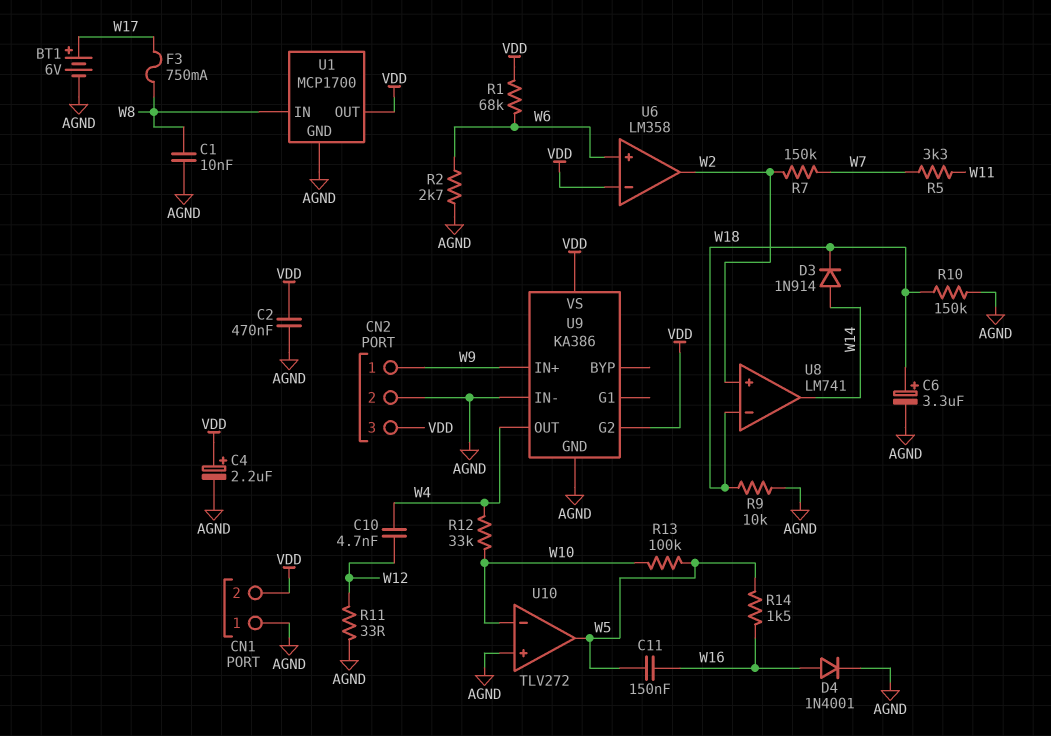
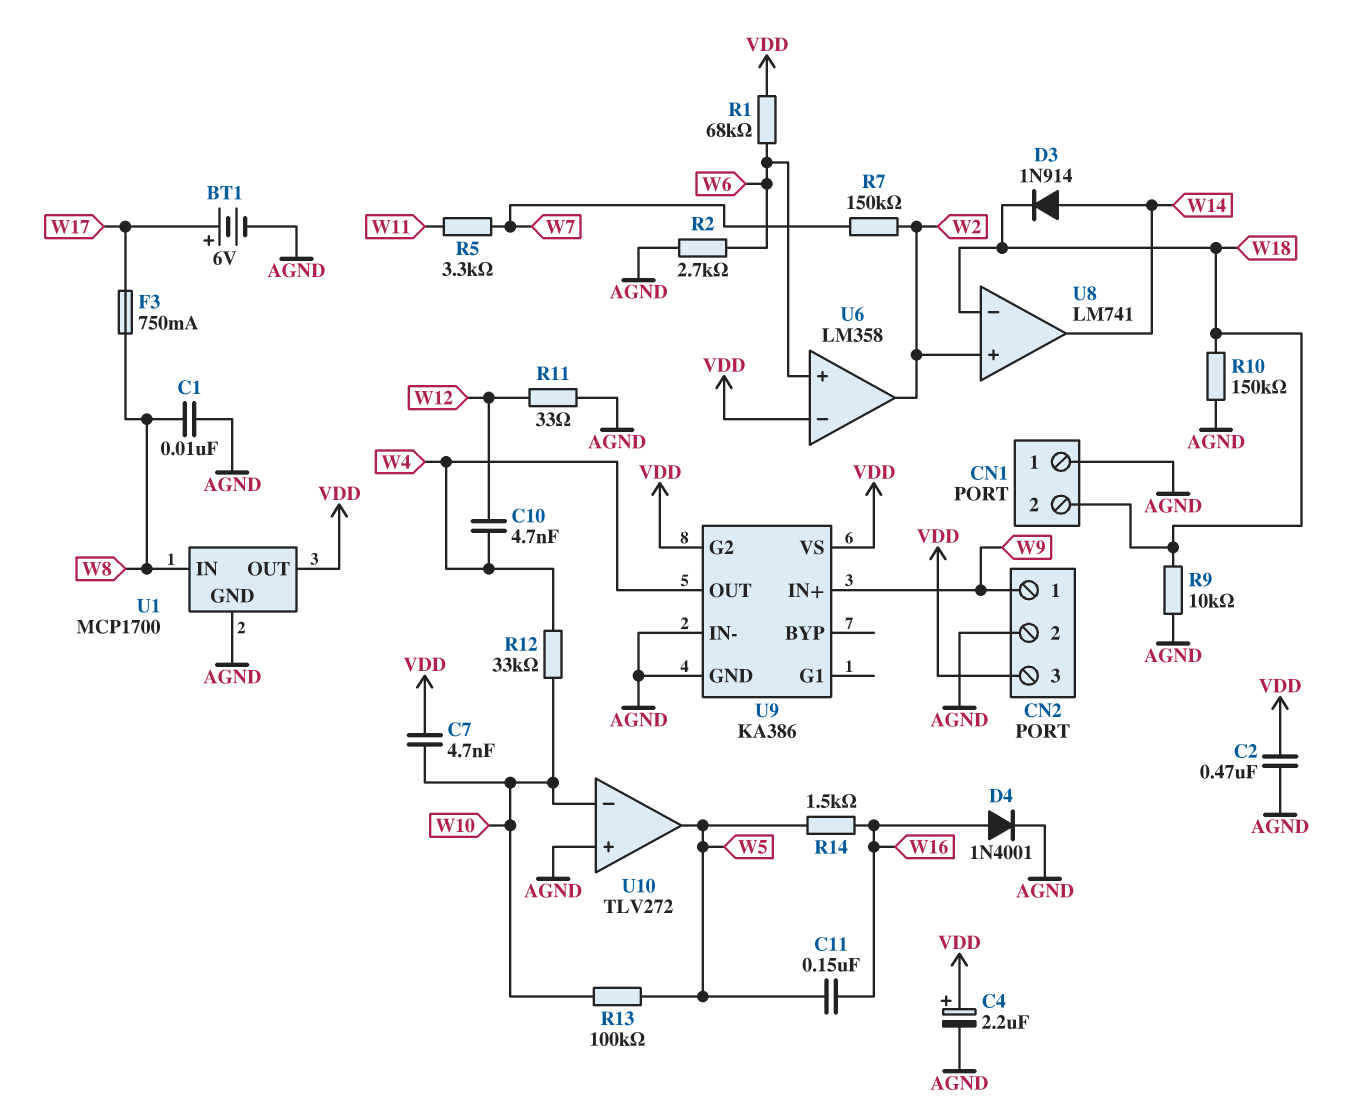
C6: 3.3uF (plus W18, minus AGND) -> none
C7: none -> 4.7nF (VDD, W10)
CN1 pin 2: VDD -> W18

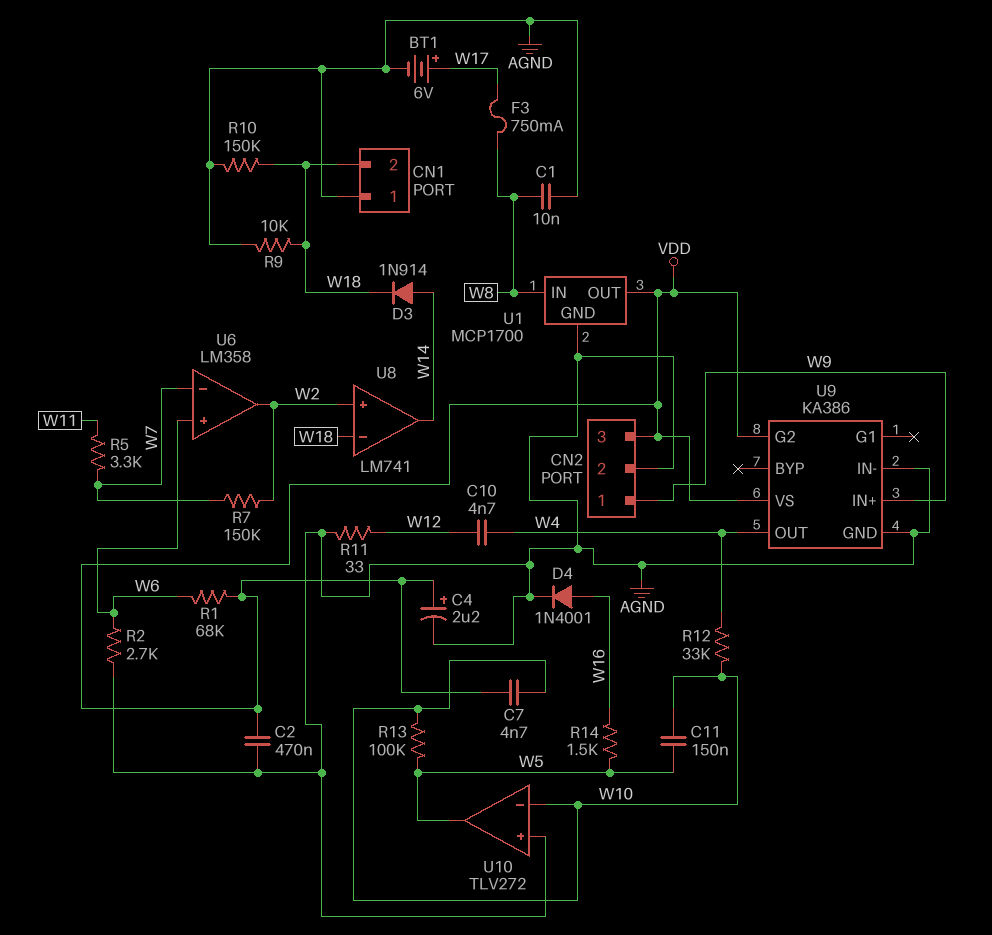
C11: 150nF (W5, W16) -> 150nF (W5, W10)
U6 pin in-: VDD -> W7

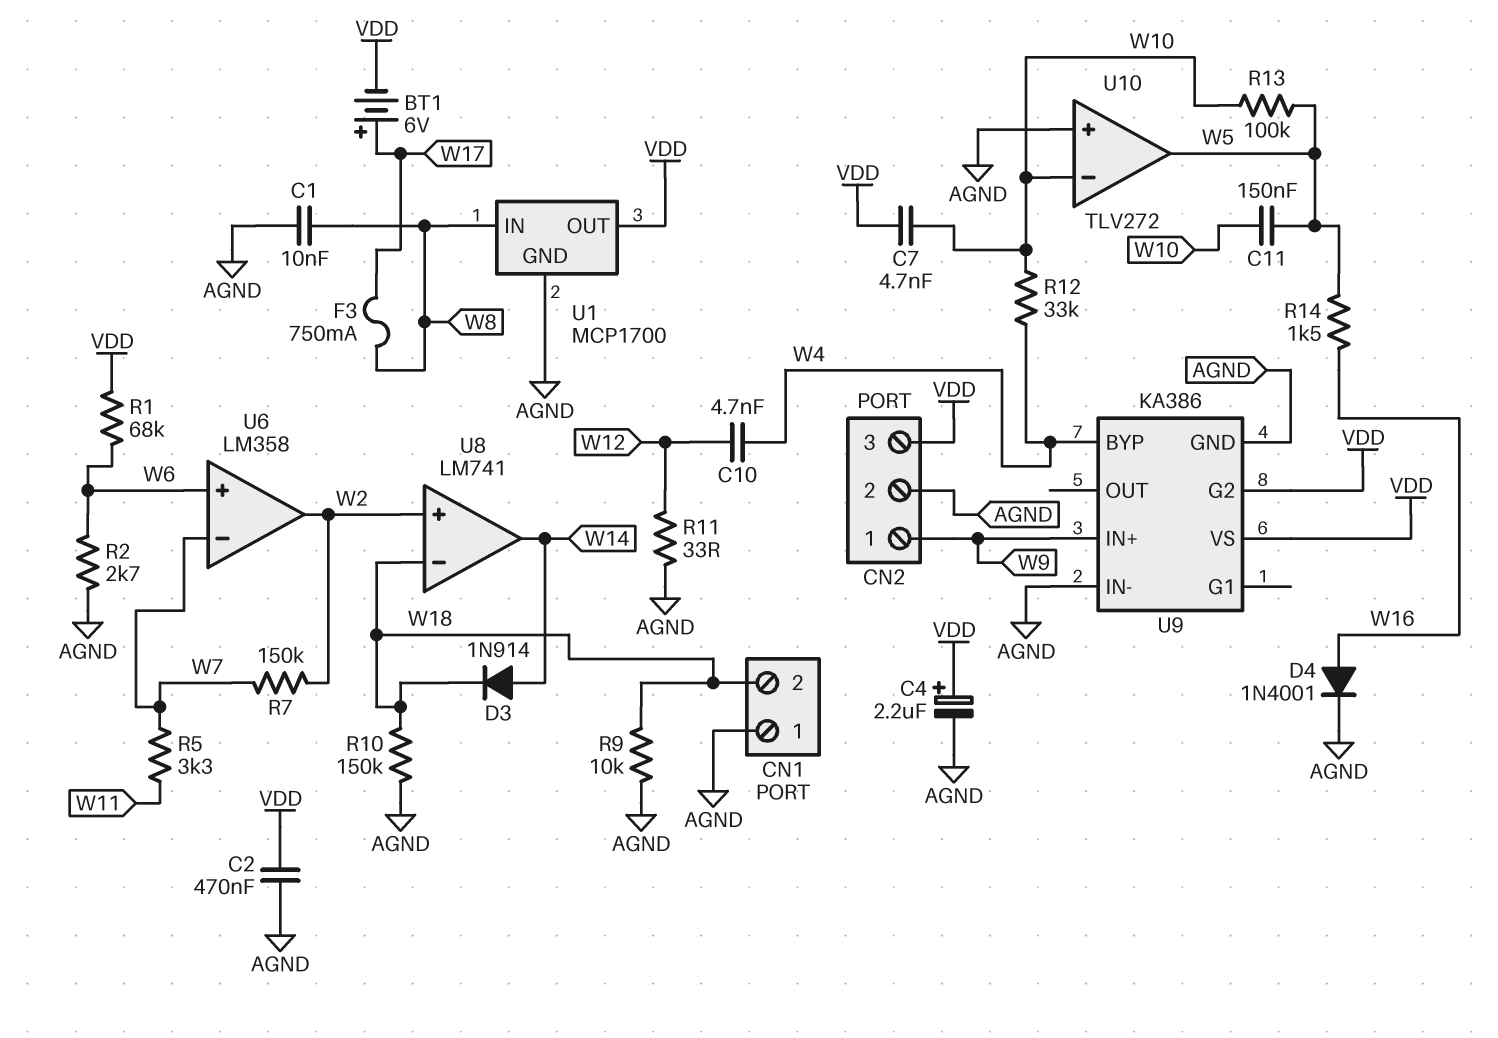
BT1: 6V (plus W17, minus AGND) -> 6V (plus W17, minus VDD)
U9 pin BYP: none -> W4
U9 pin OUT: W4 -> none

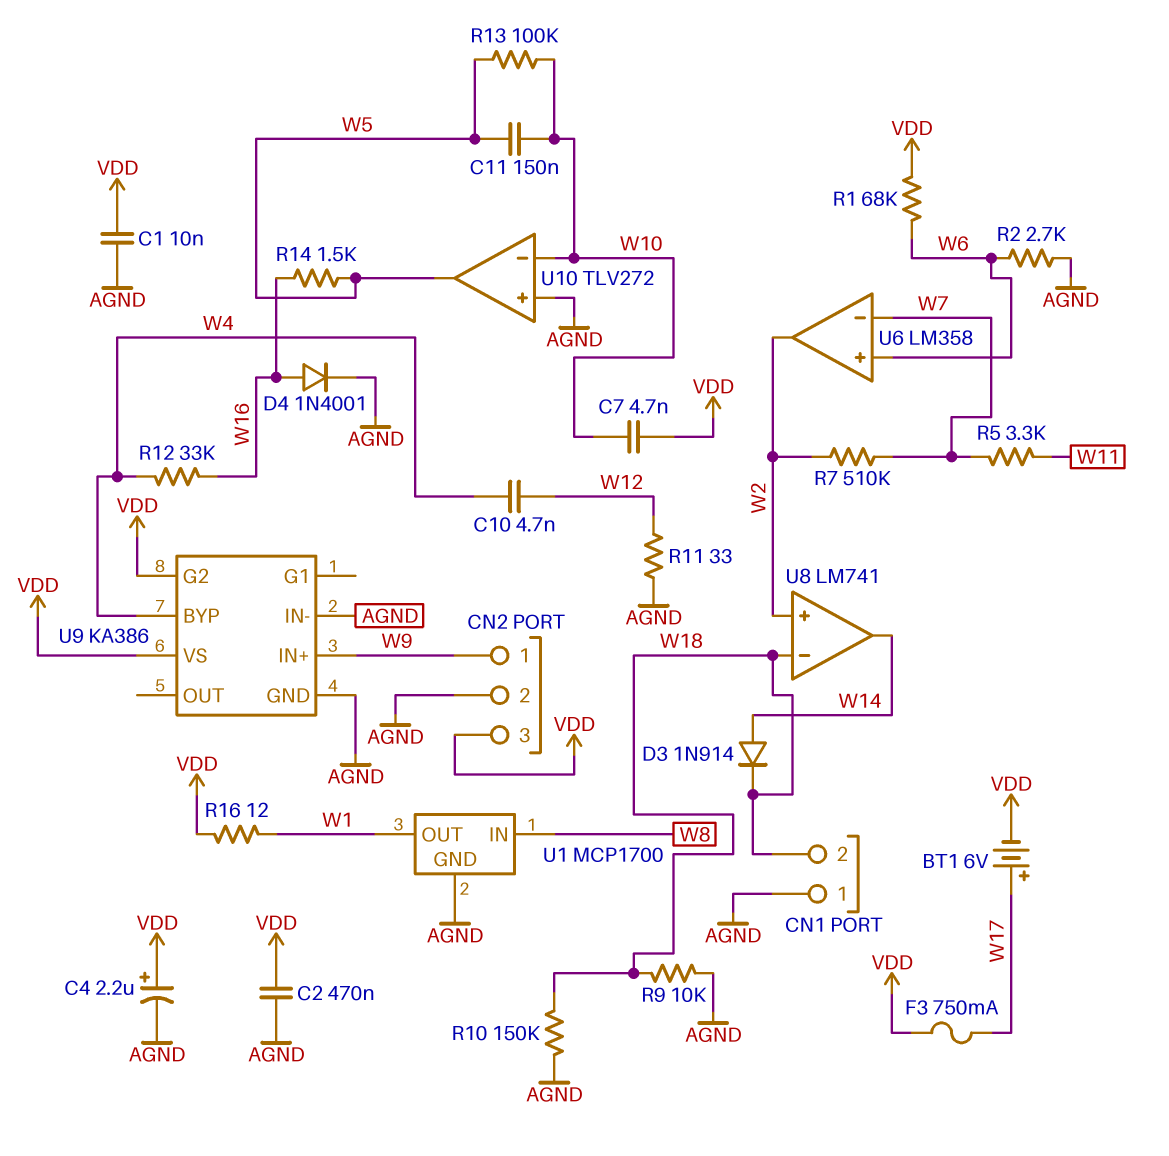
C1: 10nF (AGND, W8) -> 10nF (AGND, VDD)
F3: 750mA (W8, W17) -> 750mA (VDD, W17)
R7: 150k (W2, W7) -> 510k (W2, W7)
R12: 33k (W4, W10) -> 33k (W4, W16)
R16: none -> 12 (VDD, W1)
U1 pin OUT: VDD -> W1

